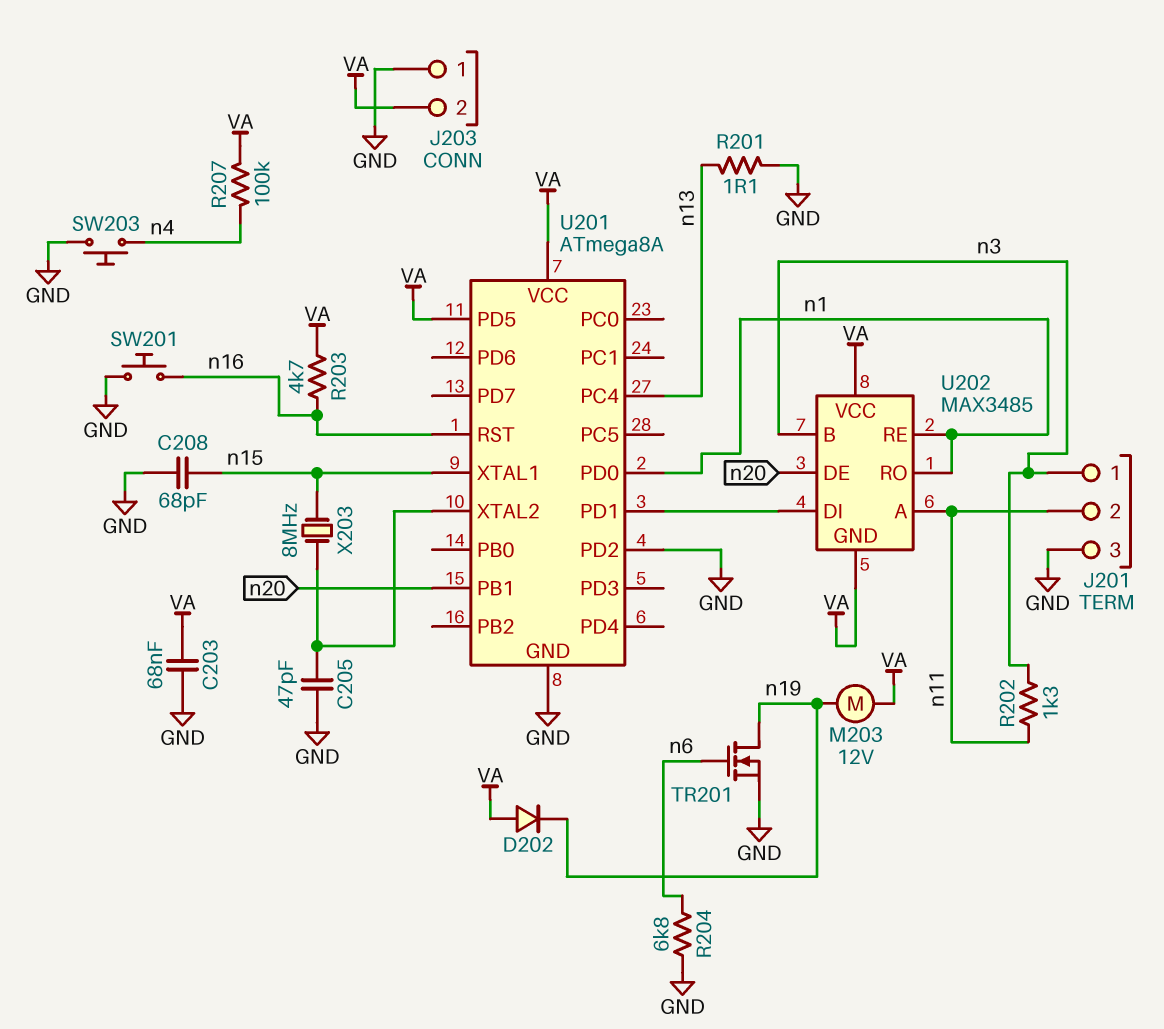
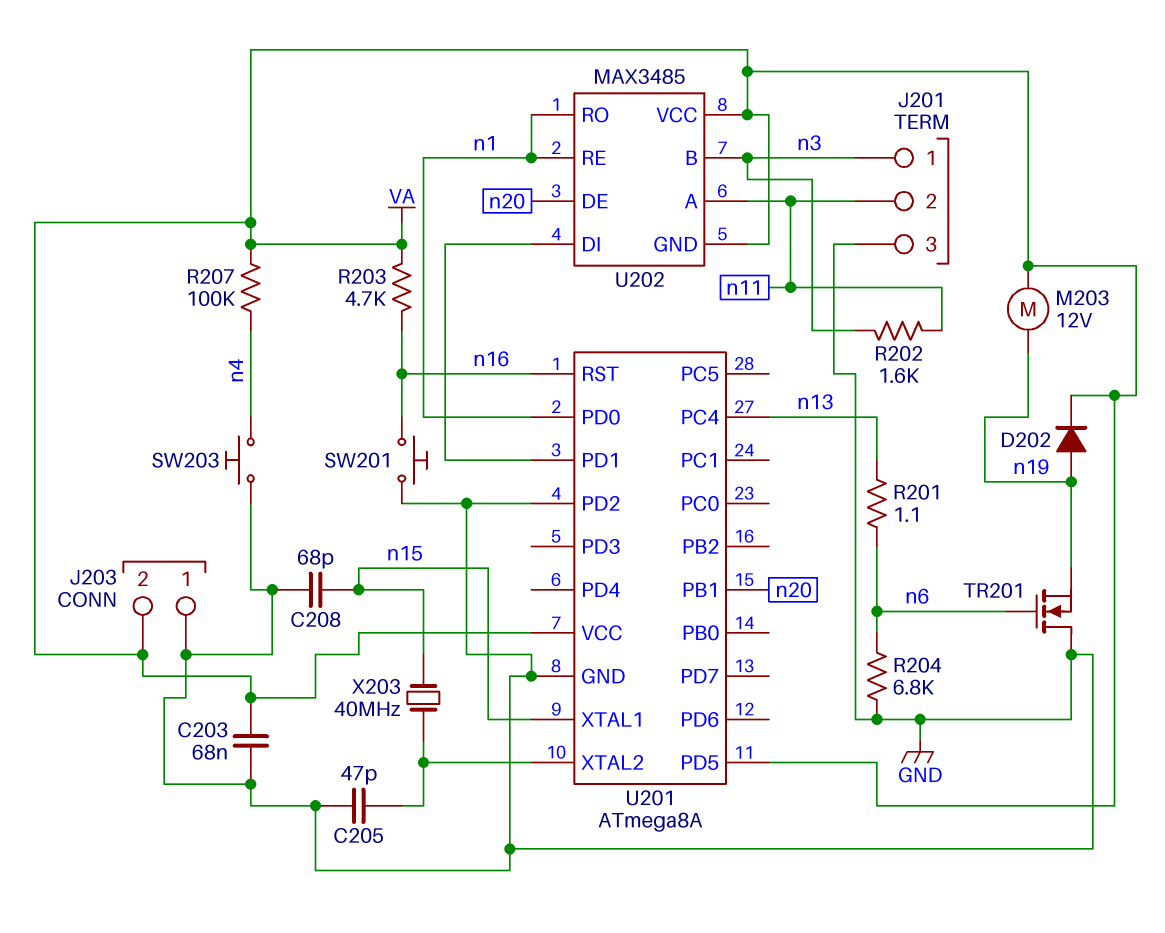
D202: diode (A VA, K n19) -> diode (A n19, K VA)
R201: 1.1 (GND, n13) -> 1.1 (n6, n13)
R202: 1.3k (n3, n11) -> 1.6k (n3, n11)
TR201: NMOS (G n6, D n19, S GND) -> NMOS (G n6, D GND, S n19)
X203: 8MHz (U201/XTAL2, n15) -> 40MHz (U201/XTAL2, n15)

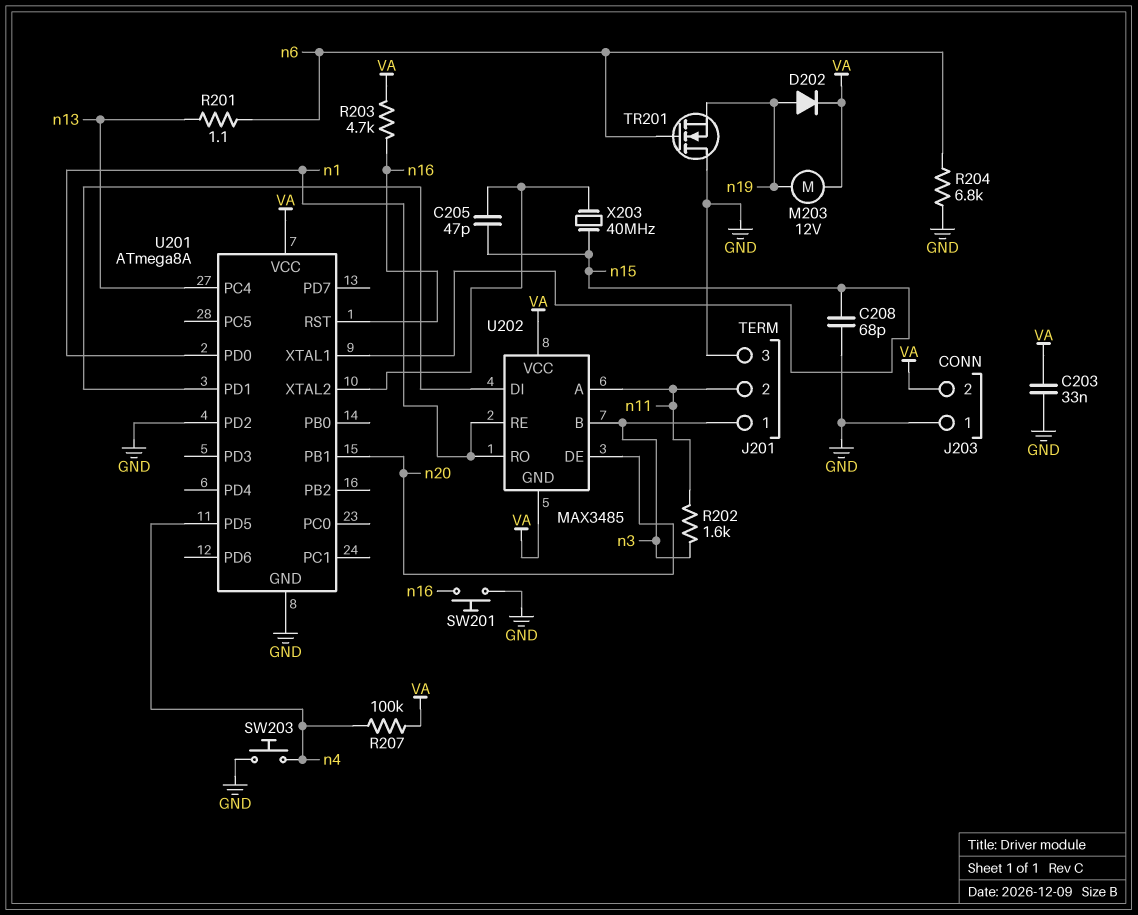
C203: 68nF (GND, VA) -> 33nF (GND, VA)
C205: 47pF (GND, U201/XTAL2) -> 47pF (U201/XTAL2, n15)
U201 pin PD5: VA -> n4

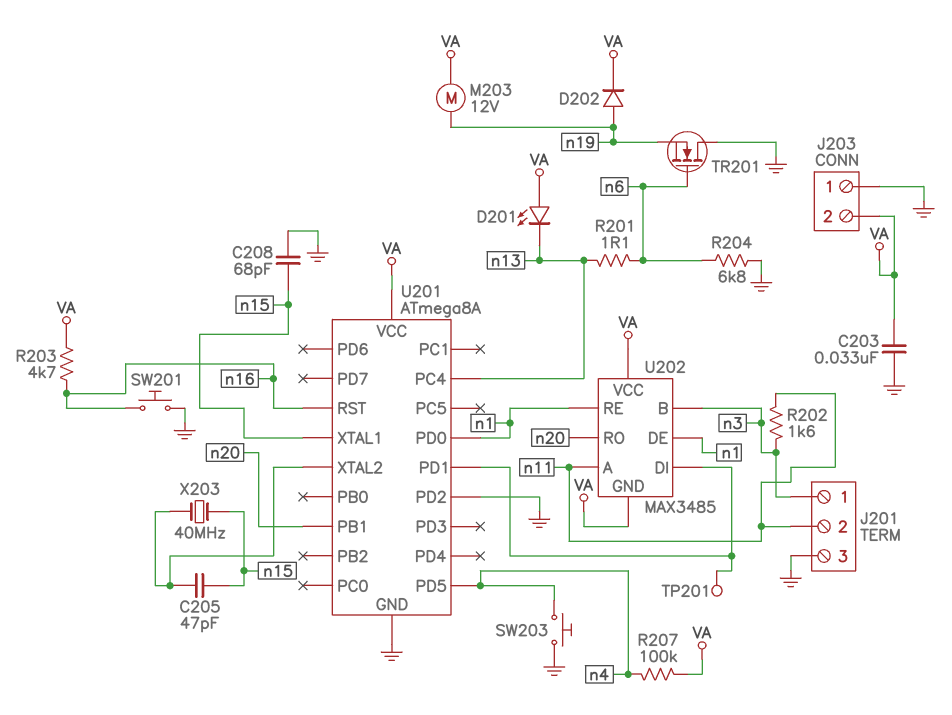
D201: none -> LED (A VA, K n13)
TP201: none -> test point (U201/PD1)
U202 pin DE: n20 -> n1
U202 pin RO: n1 -> n20

